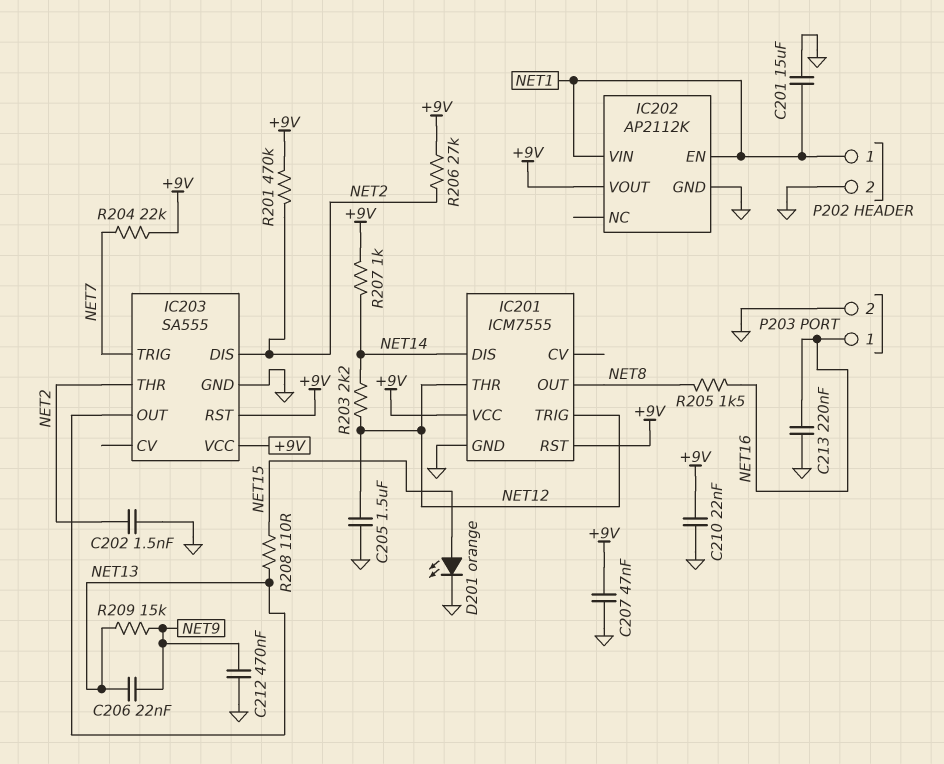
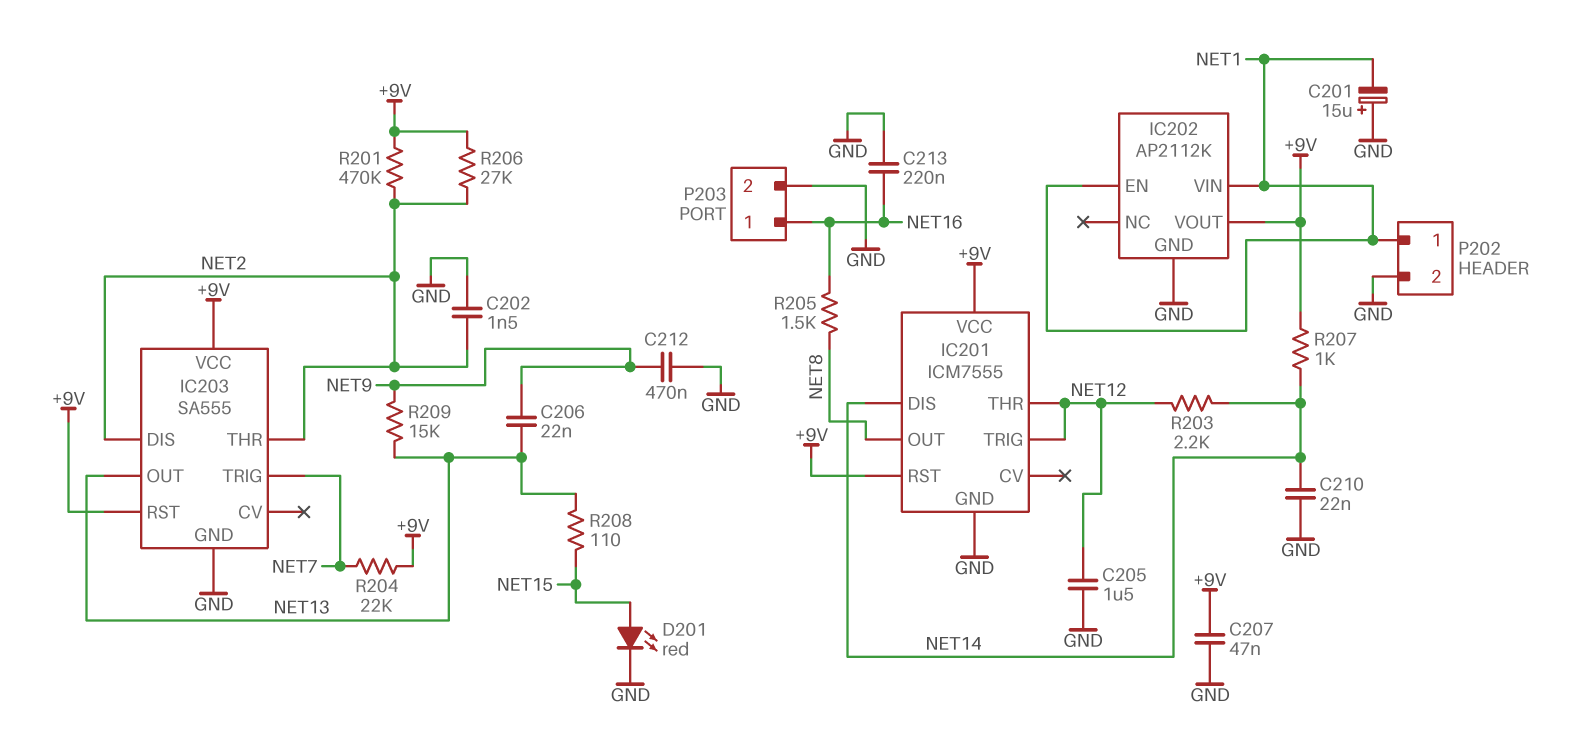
C201: 15uF (GND, NET1) -> 15uF (plus GND, minus NET1)
C210: 22nF (+9V, GND) -> 22nF (GND, NET14)
D201: LED orange (A NET15, K GND) -> LED red (A NET15, K GND)

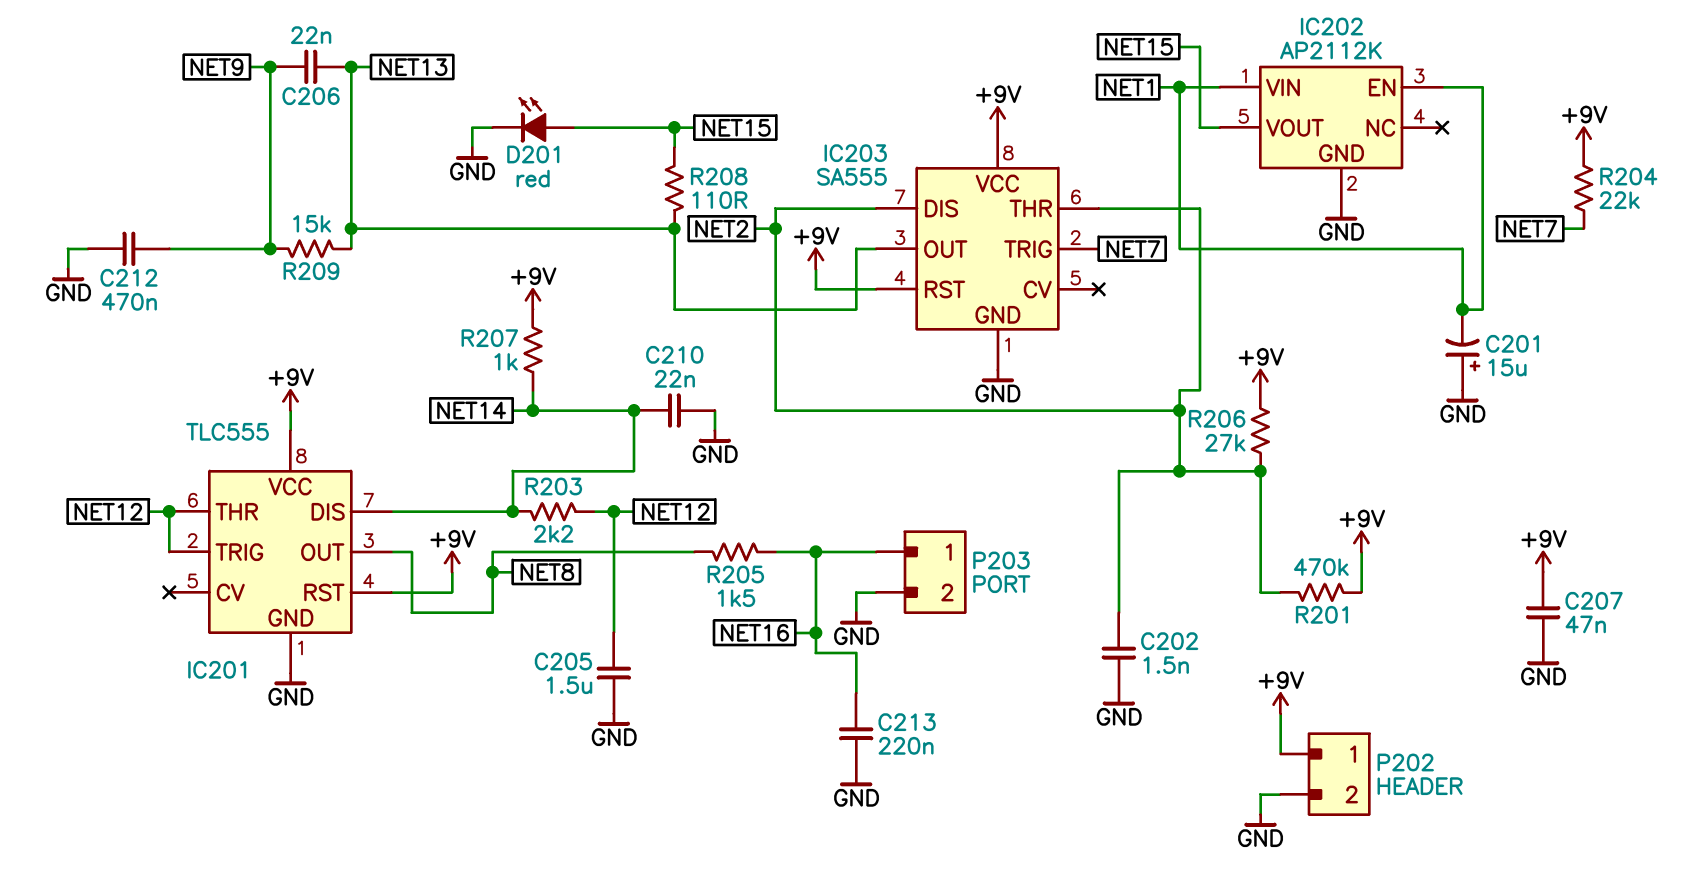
IC201: ICM7555 -> TLC555
IC202 pin VOUT: +9V -> NET15
P202 pin 1: NET1 -> +9V

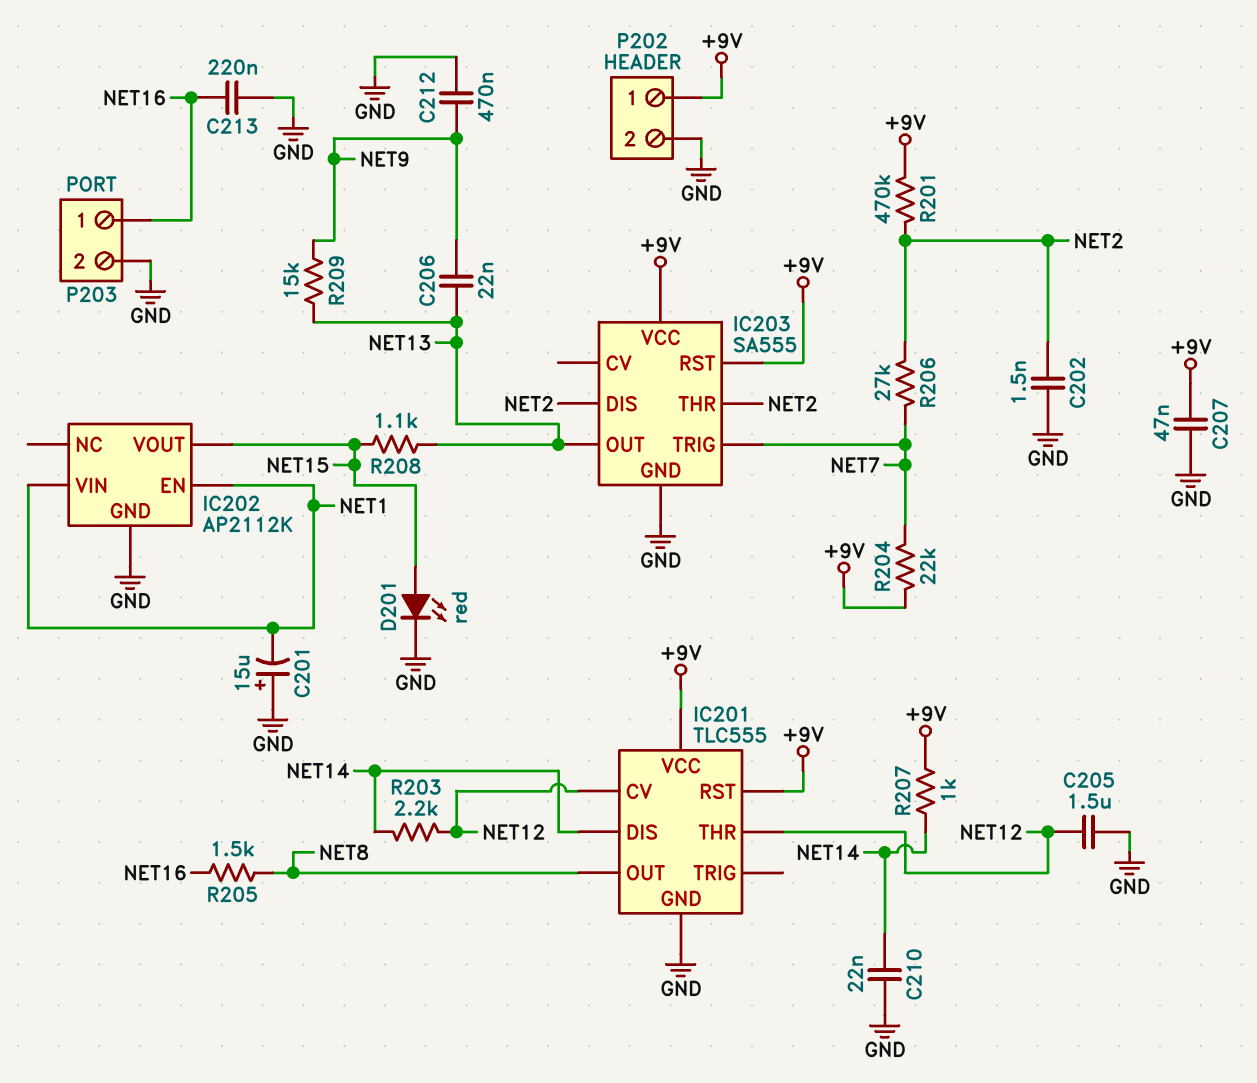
IC201 pin CV: none -> NET12
IC201 pin TRIG: NET12 -> none
R206: 27k (+9V, NET2) -> 27k (NET2, NET7)
R208: 110 (NET13, NET15) -> 1.1k (NET13, NET15)

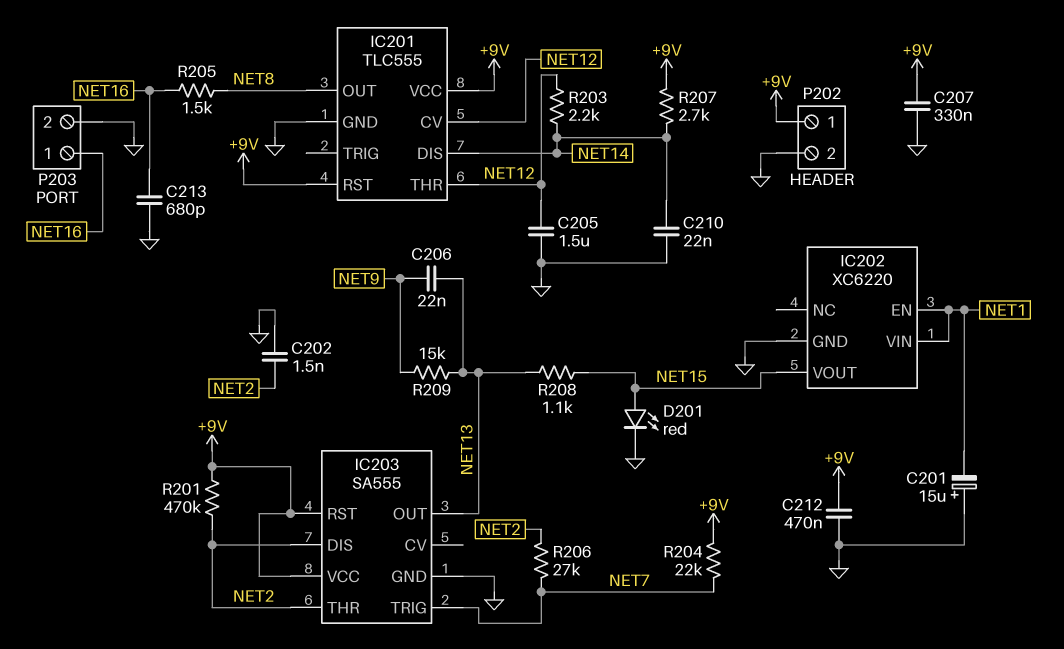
C207: 47nF (+9V, GND) -> 330nF (+9V, GND)
C212: 470nF (GND, NET9) -> 470nF (+9V, GND)
C213: 220nF (GND, NET16) -> 680pF (GND, NET16)
IC202: AP2112K -> XC6220
R207: 1k (+9V, NET14) -> 2.7k (+9V, NET14)

